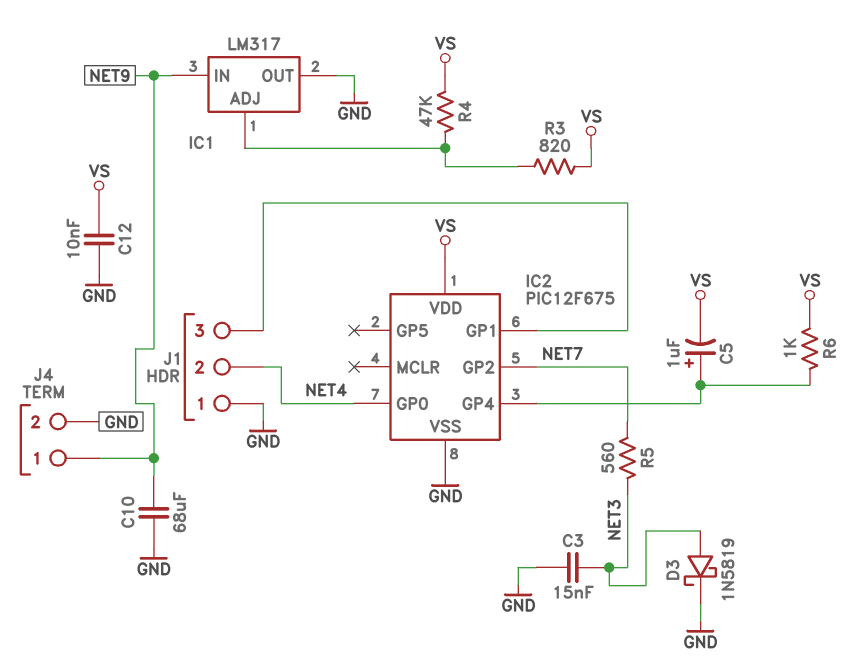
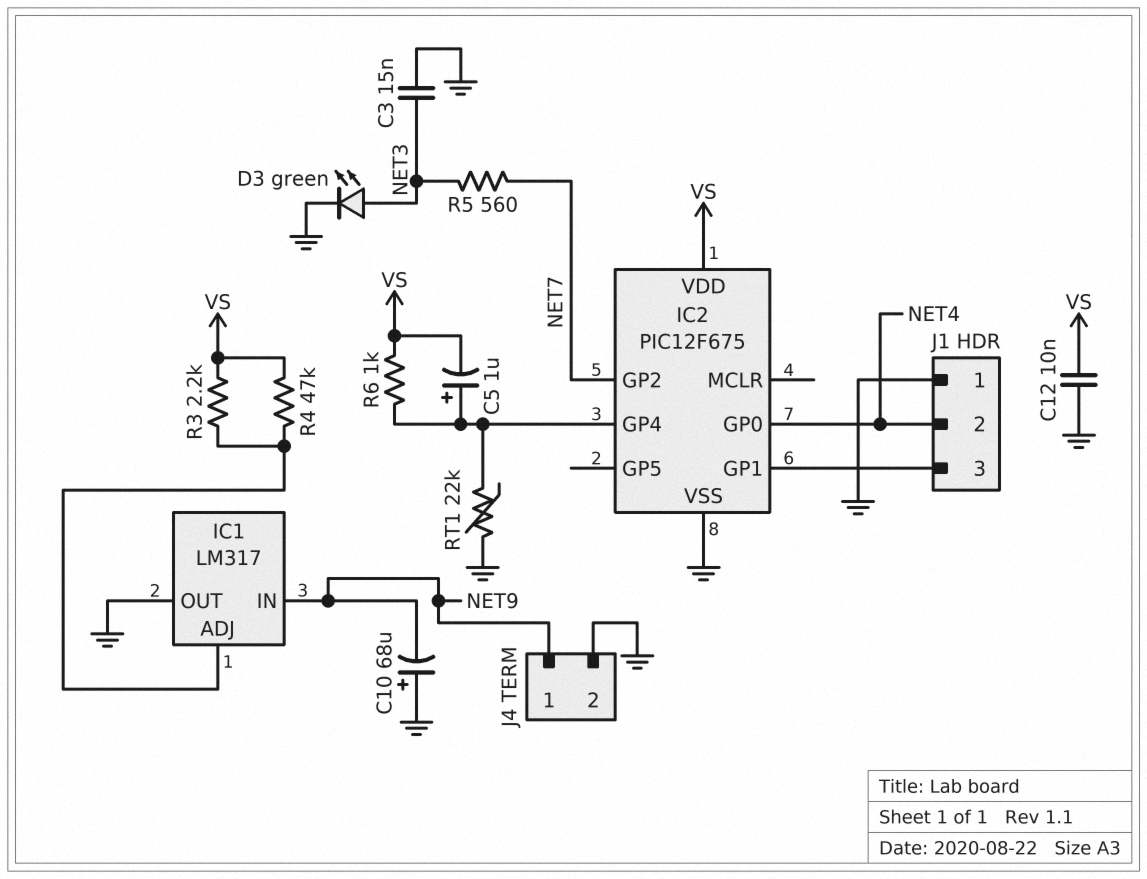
C10: 68uF (GND, NET9) -> 68uF (plus GND, minus NET9)
D3: schottky 1N5819 (A NET3, K GND) -> LED green (A NET3, K GND)
R3: 820 (IC1/ADJ, VS) -> 2.2k (IC1/ADJ, VS)
RT1: none -> 22k (GND, IC2/GP4)

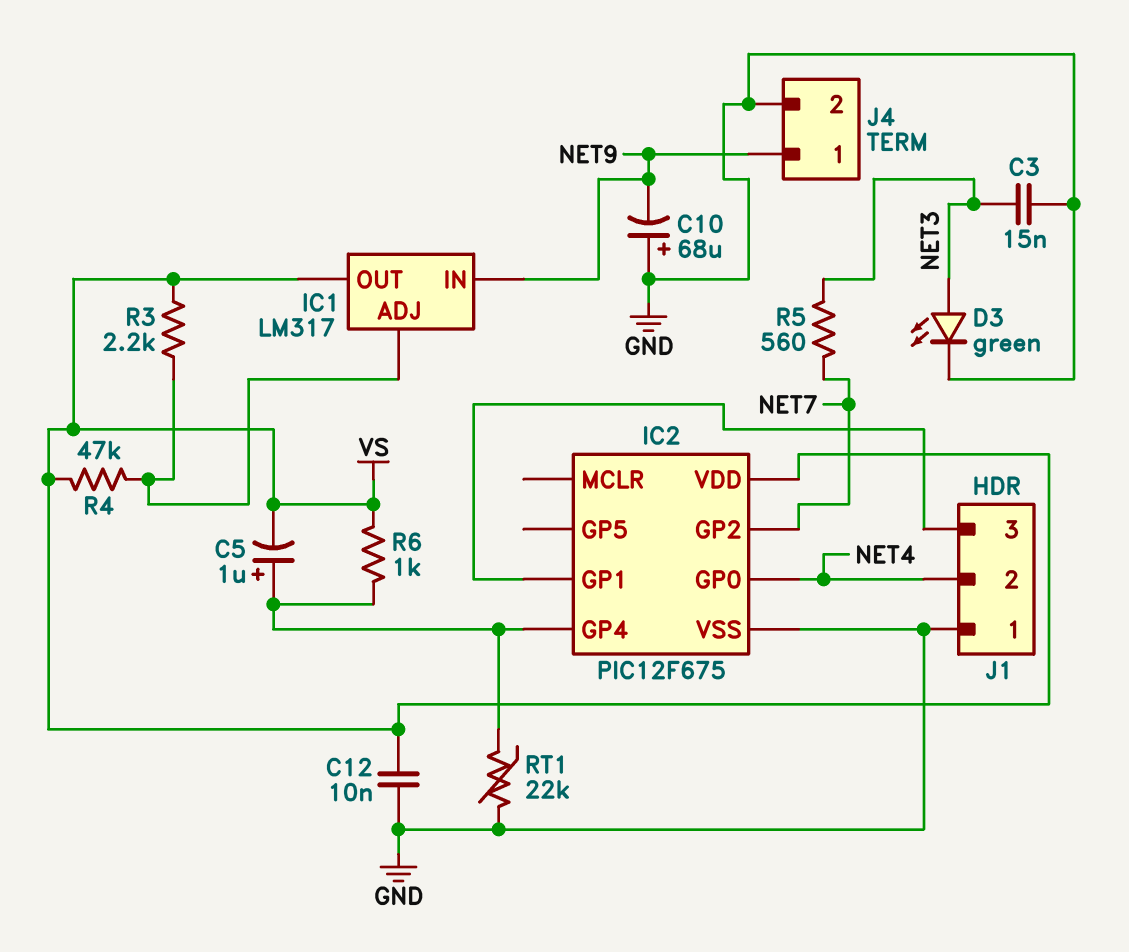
IC1 pin OUT: GND -> VS

